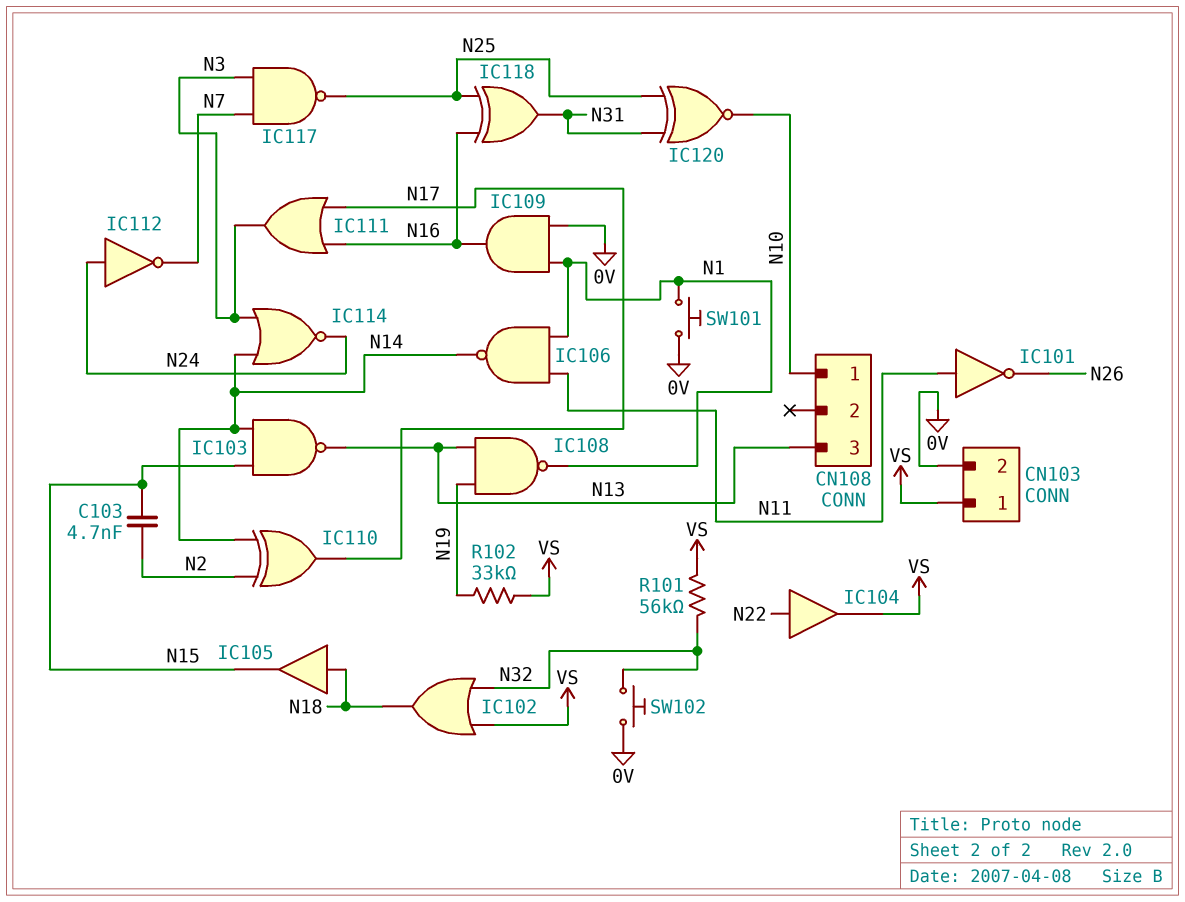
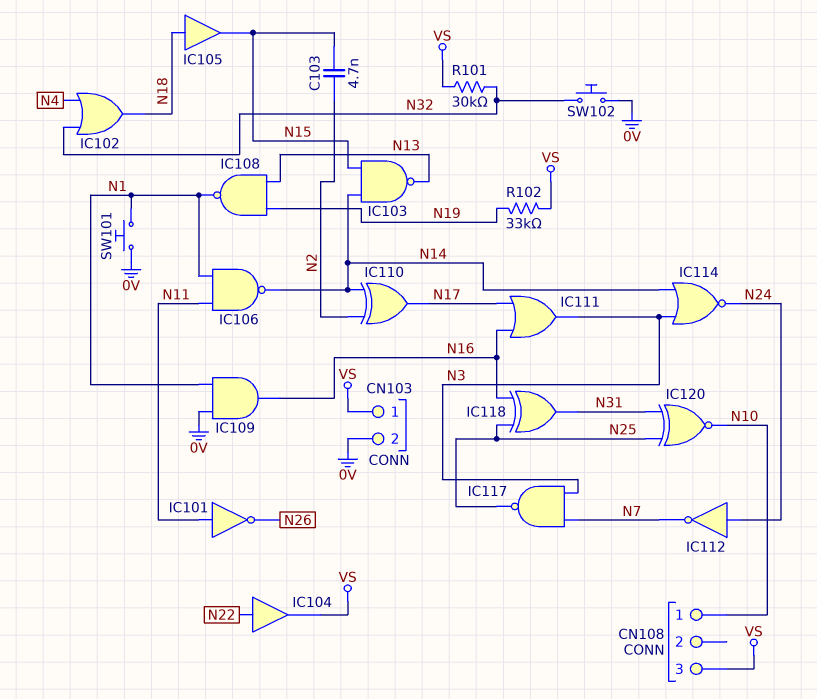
CN108 pin 3: N13 -> VS
IC102: OR (in N32, in VS, out N18) -> OR (in N4, in N32, out N18)
R101: 56k (N32, VS) -> 30k (N32, VS)

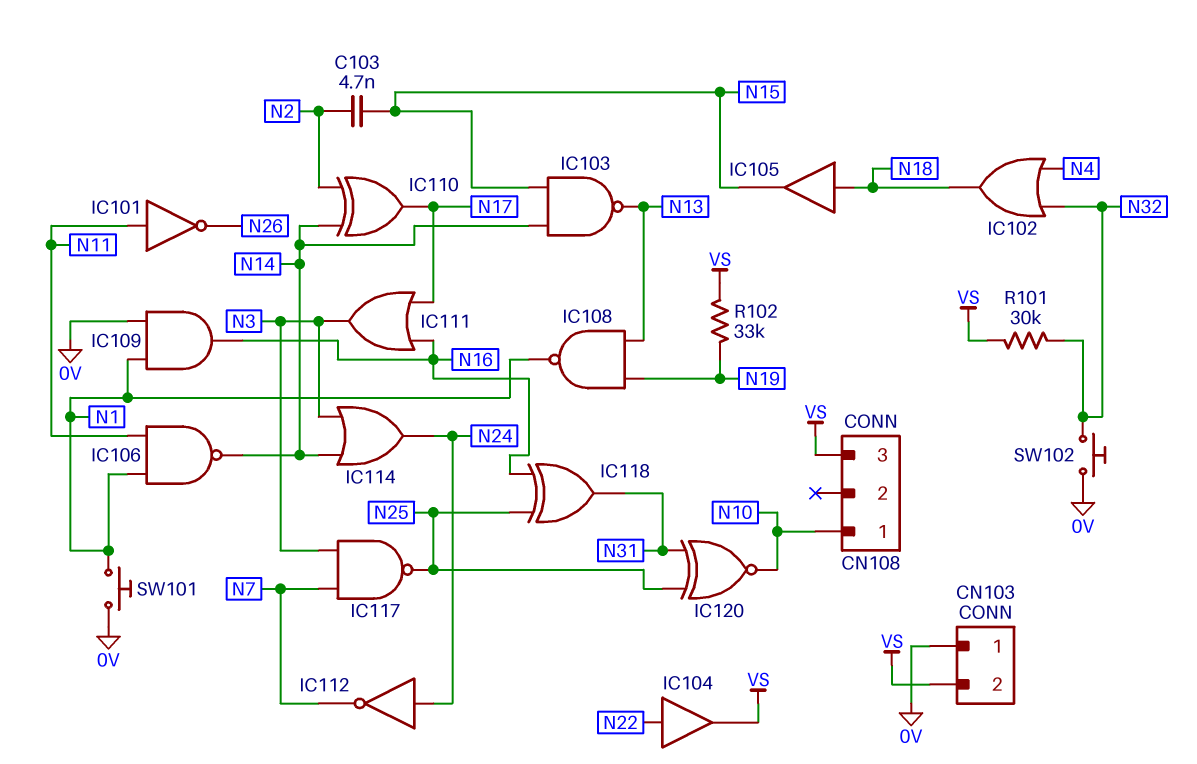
CN103 pin 1: VS -> 0V
CN103 pin 2: 0V -> VS
IC114: NOR (in N3, in N14, out N24) -> OR (in N3, in N14, out N24)

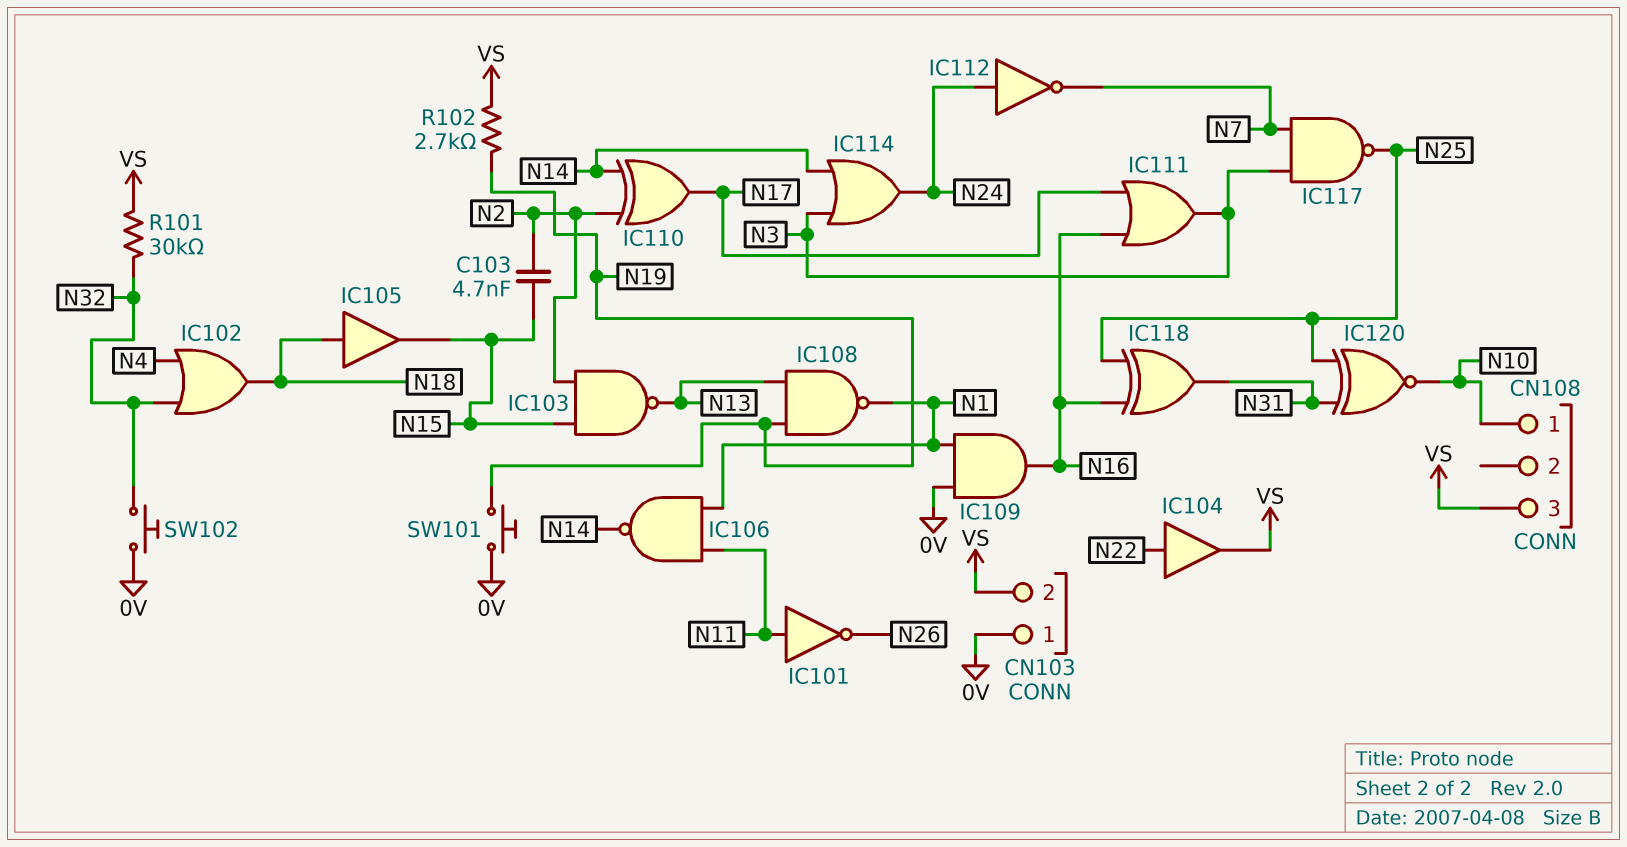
IC103: NAND (in N14, in N15, out N13) -> NAND (in N2, in N15, out N13)
R102: 33k (N19, VS) -> 2.7k (N19, VS)
SW101: button (0V, N1) -> button (0V, N19)

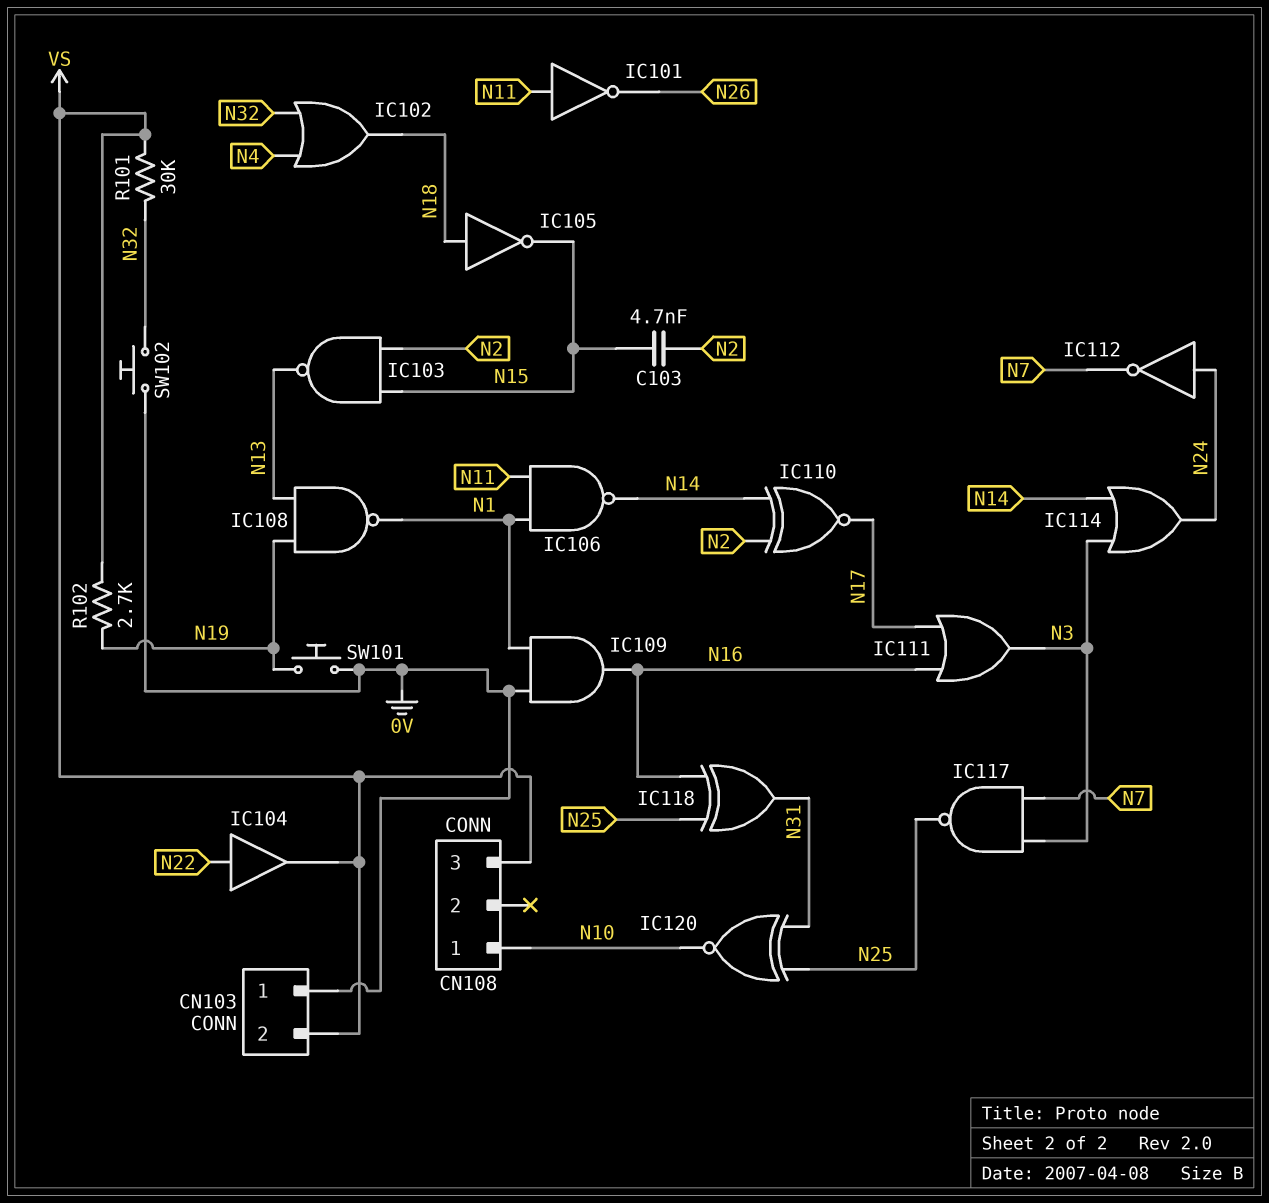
IC105: buffer (in N18, out N15) -> NOT (in N18, out N15)
IC110: XOR (in N2, in N14, out N17) -> XNOR (in N2, in N14, out N17)

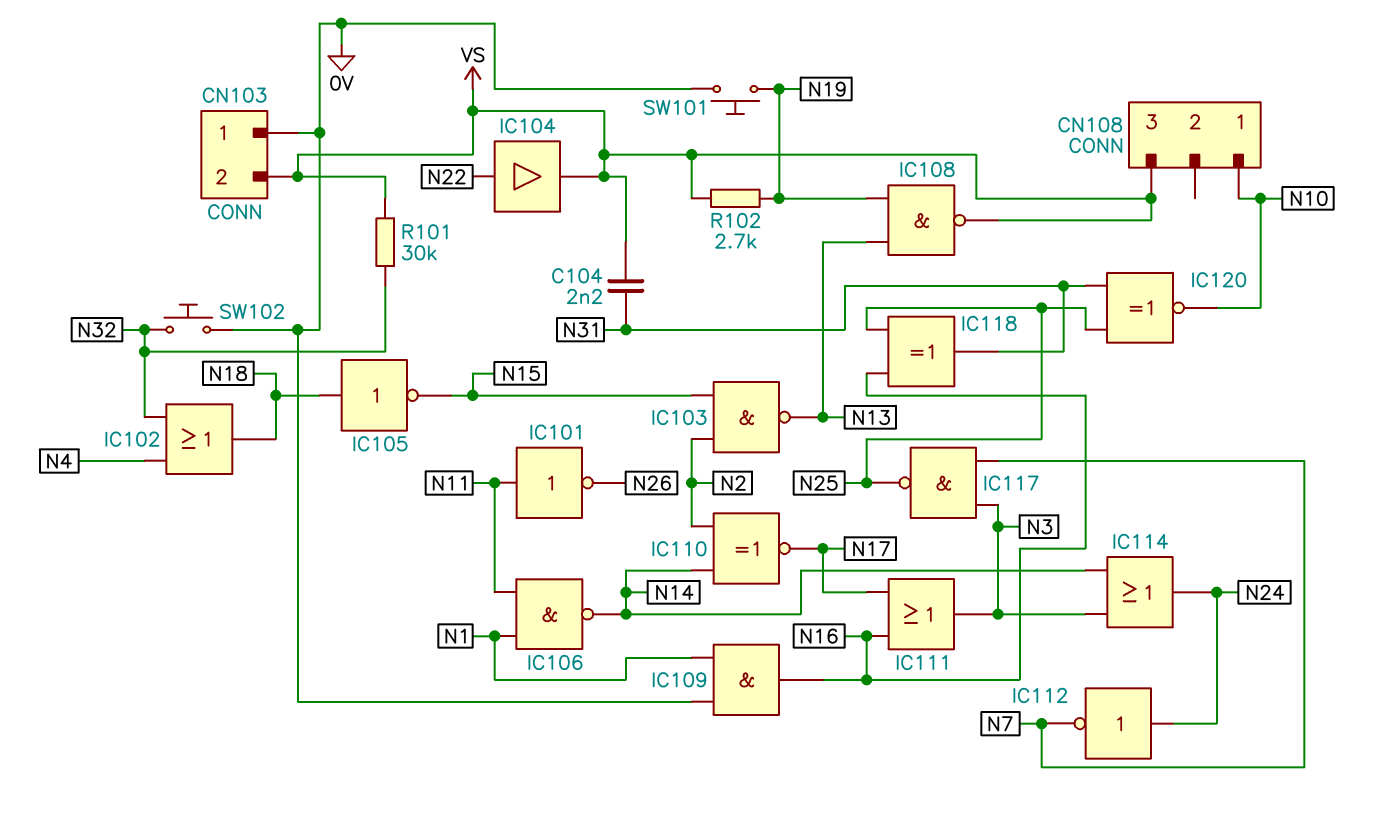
C103: 4.7nF (N2, N15) -> none
C104: none -> 2.2nF (N31, VS)
IC108: NAND (in N13, in N19, out N1) -> NAND (in N13, in N19, out VS)

